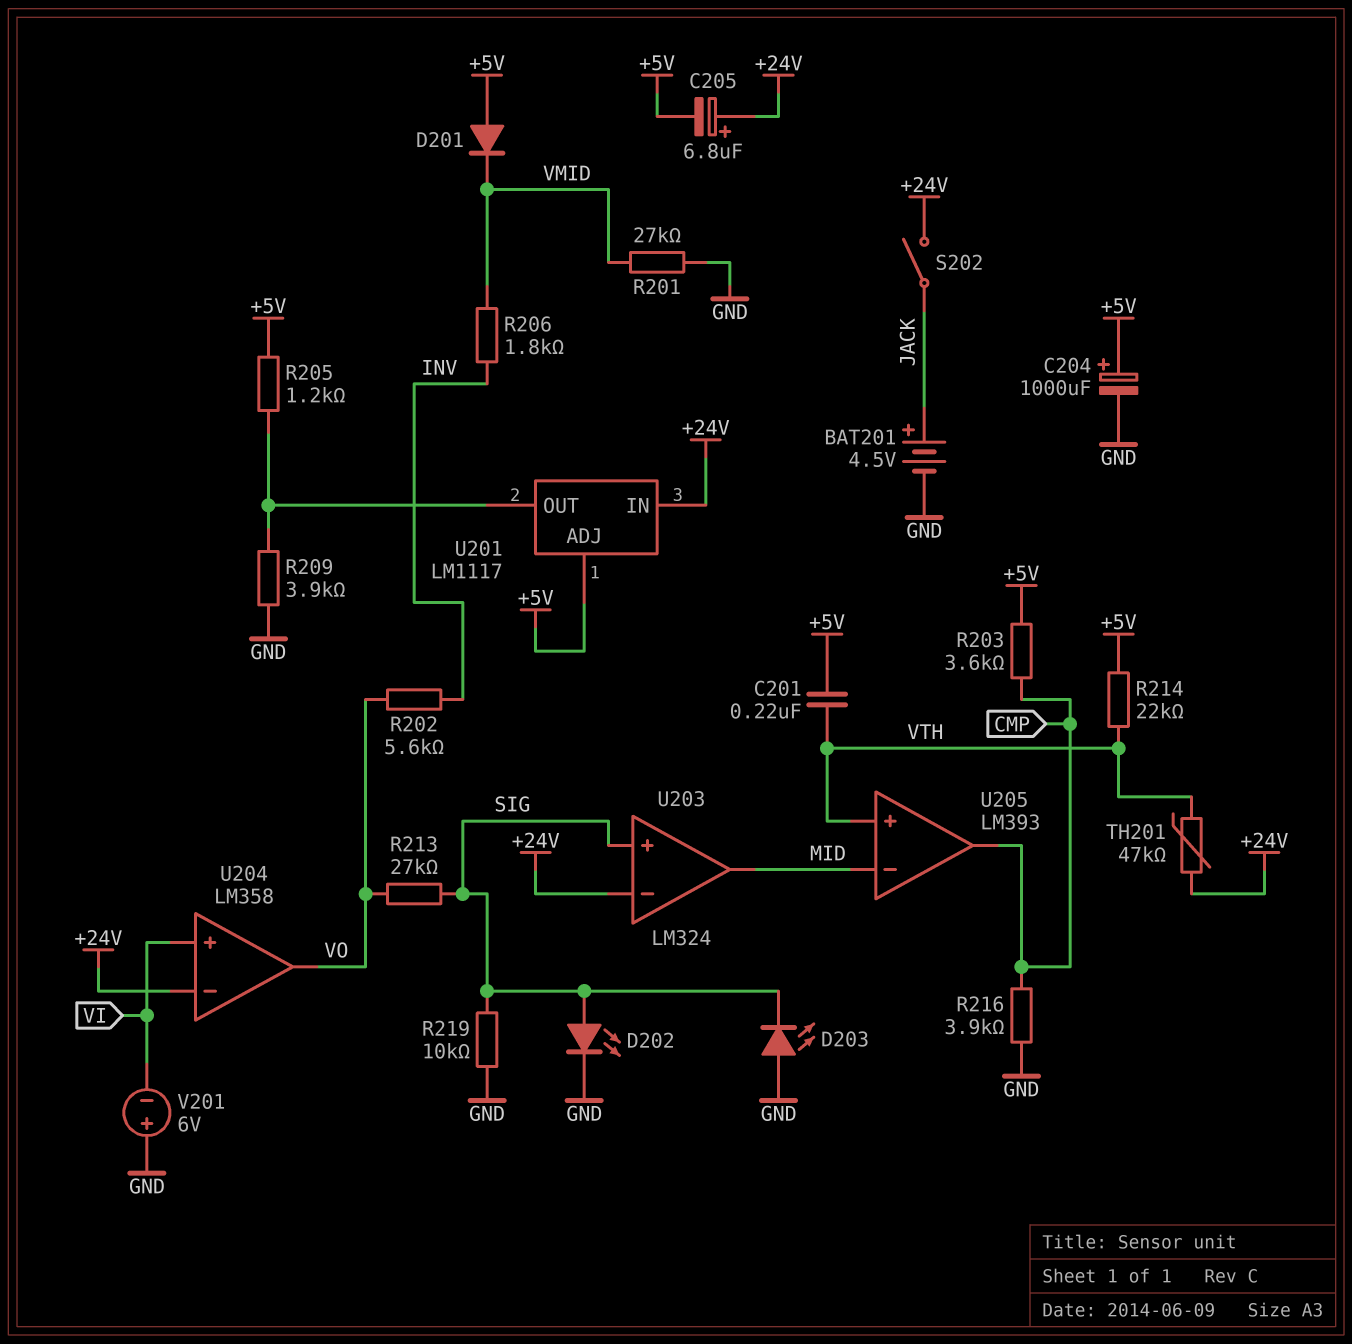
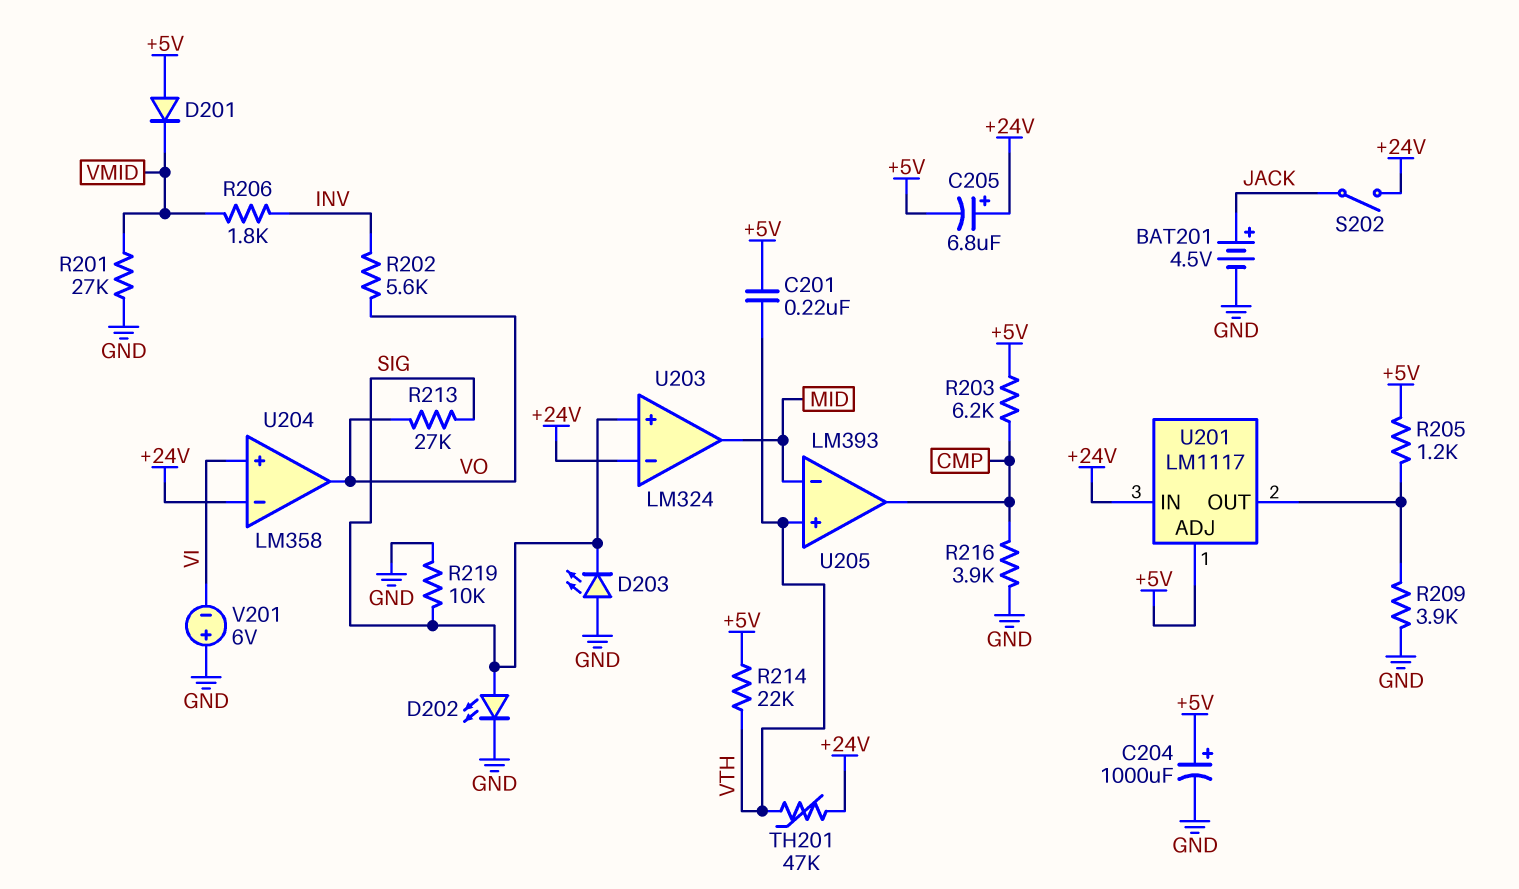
R203: 3.6k (+5V, CMP) -> 6.2k (+5V, CMP)

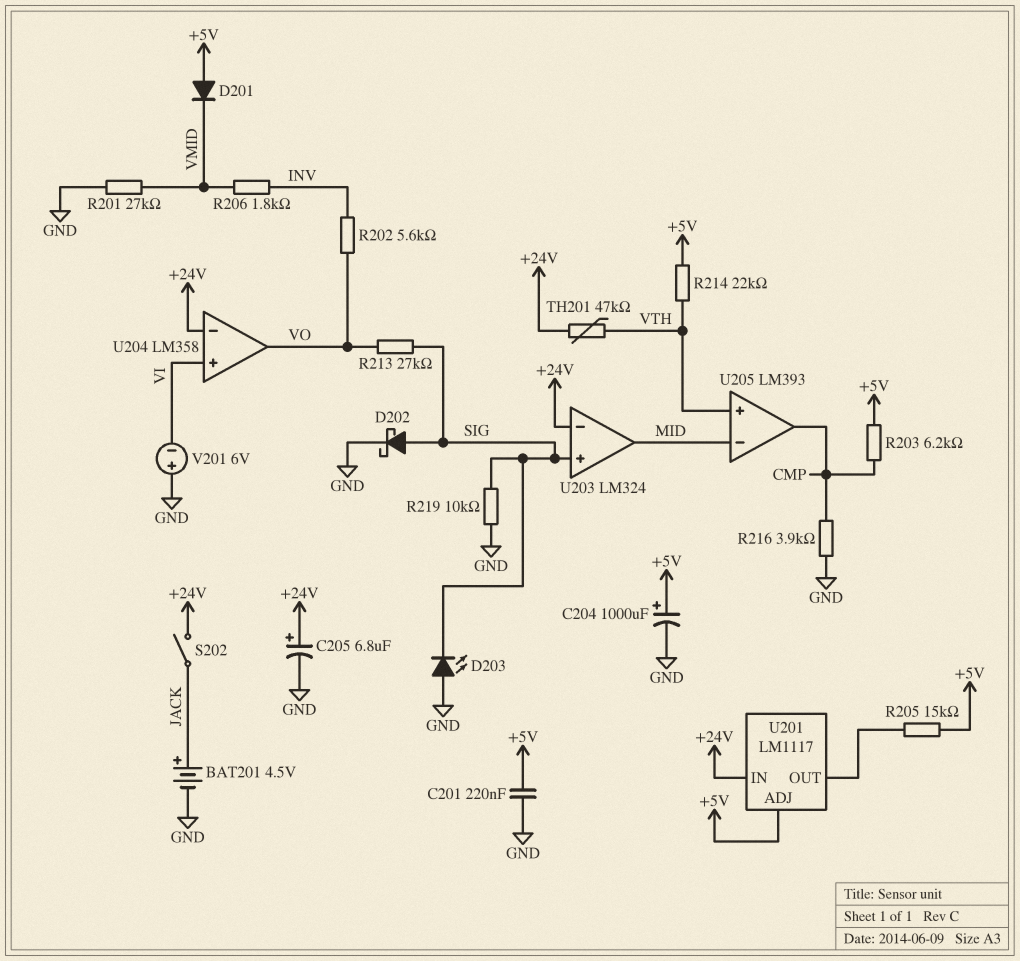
C201: 220nF (+5V, VTH) -> 220nF (+5V, GND)
C205: 6.8uF (plus +24V, minus +5V) -> 6.8uF (plus +24V, minus GND)
D202: LED (A SIG, K GND) -> schottky (A SIG, K GND)
R205: 1.2k (+5V, U201/OUT) -> 15k (+5V, U201/OUT)
R209: 3.9k (GND, U201/OUT) -> none

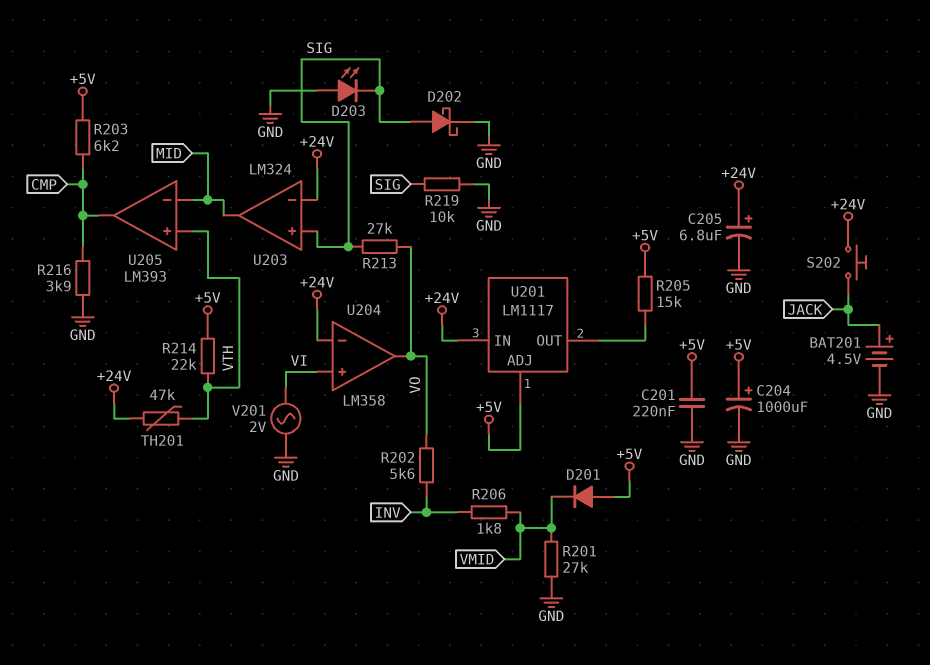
S202: switch (+24V, JACK) -> button (+24V, JACK)
V201: 6V (plus GND, minus VI) -> AC 2V (GND, VI)

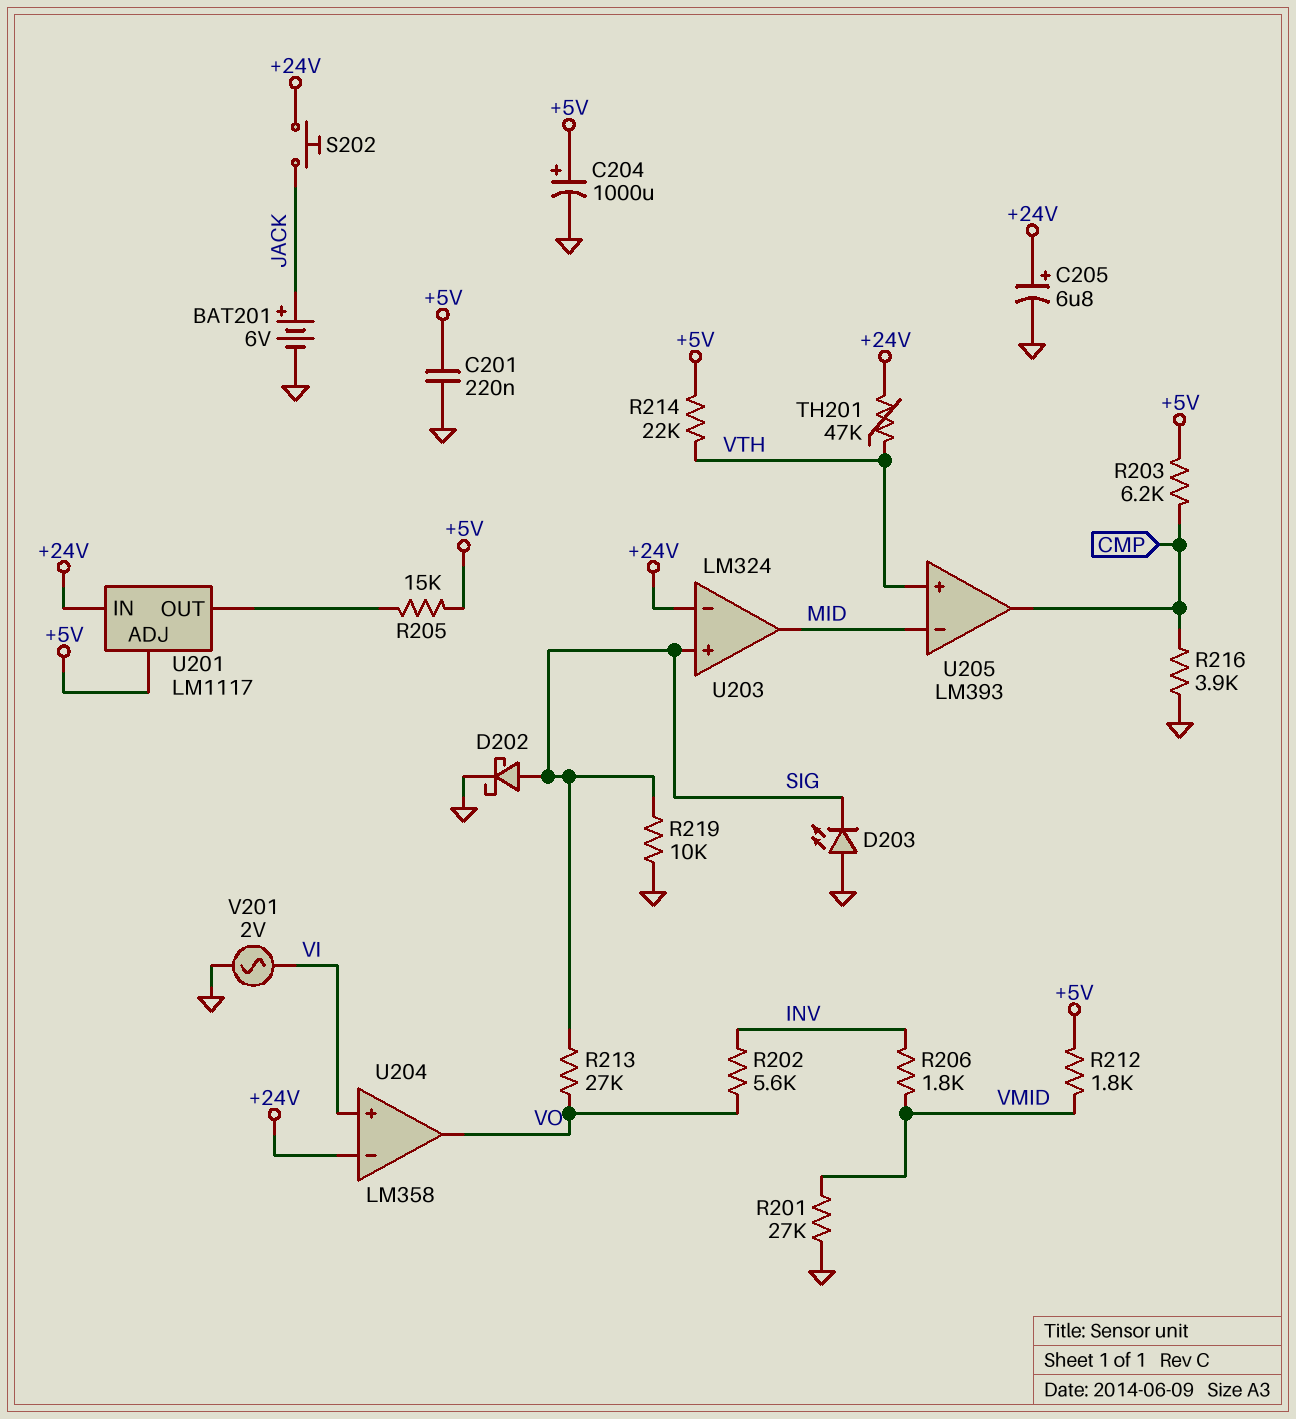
BAT201: 4.5V (plus JACK, minus GND) -> 6V (plus JACK, minus GND)
D201: diode (A +5V, K VMID) -> none
R212: none -> 1.8k (+5V, VMID)

